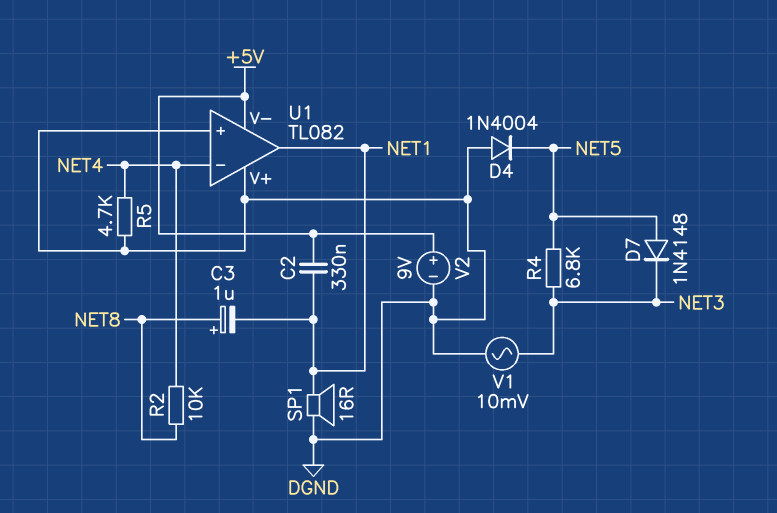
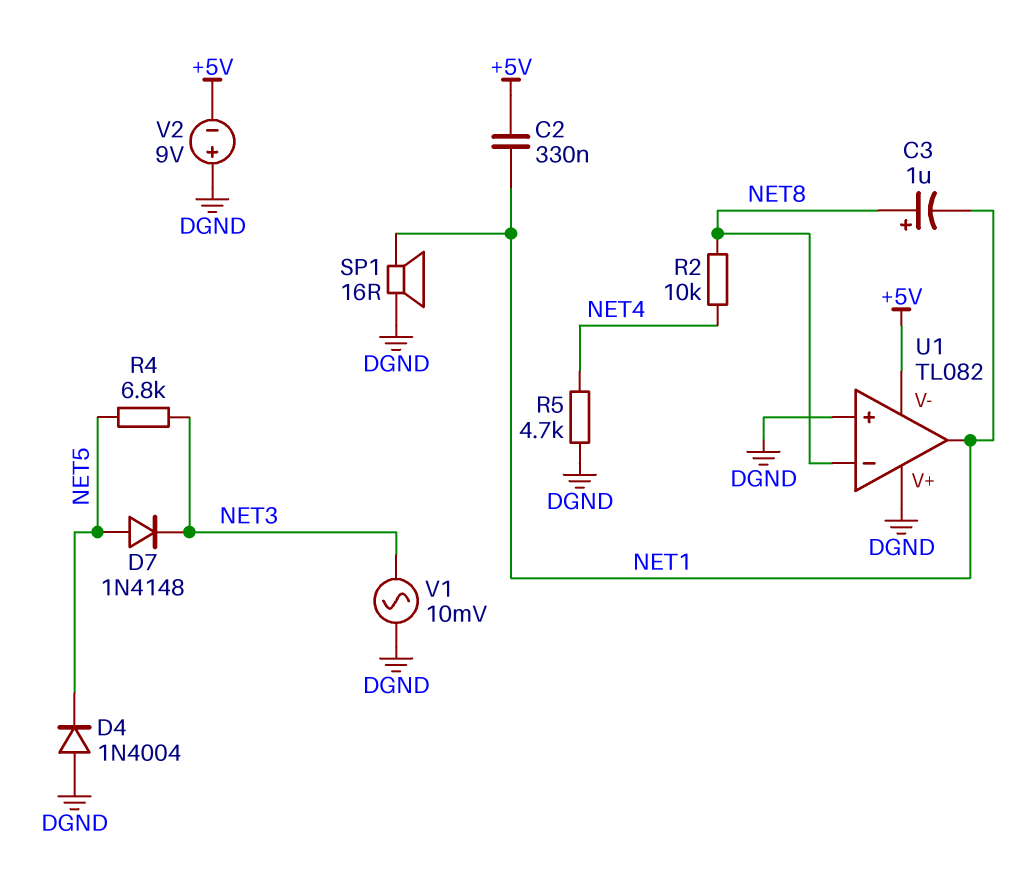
U1 pin in-: NET4 -> NET8
V2: 9V (plus +5V, minus DGND) -> 9V (plus DGND, minus +5V)

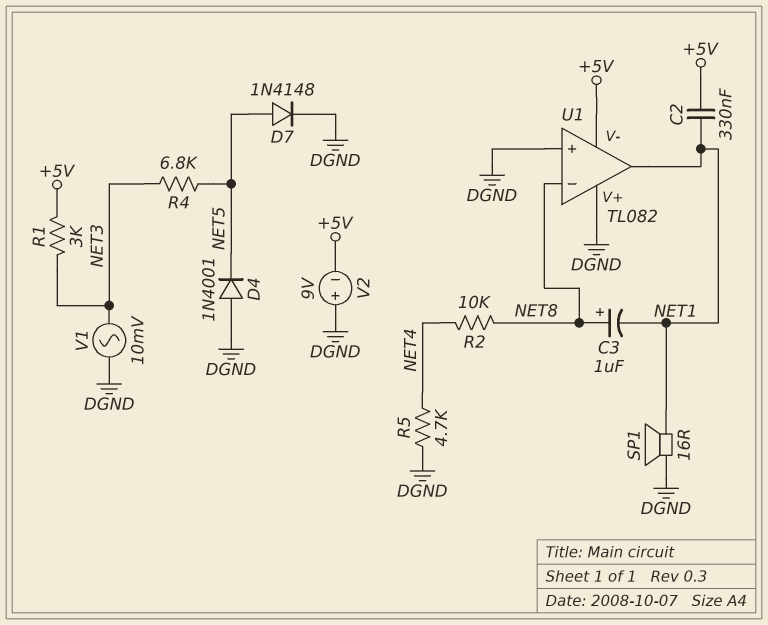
D4: diode 1N4004 (A DGND, K NET5) -> diode 1N4001 (A DGND, K NET5)
D7: diode 1N4148 (A NET5, K NET3) -> diode 1N4148 (A NET5, K DGND)
R1: none -> 3k (+5V, NET3)

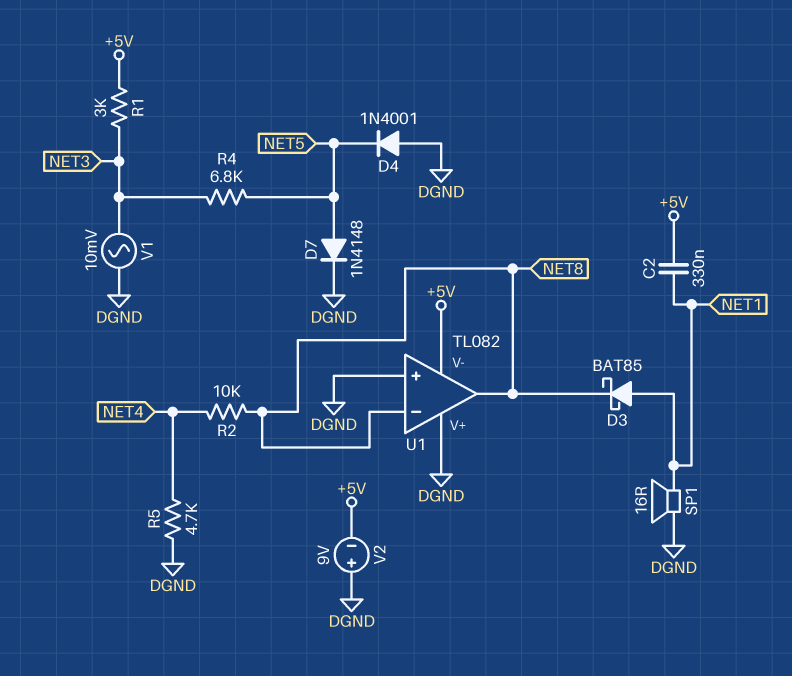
C3: 1uF (plus NET8, minus NET1) -> none
D3: none -> schottky BAT85 (A NET1, K NET8)
U1 pin out: NET1 -> NET8

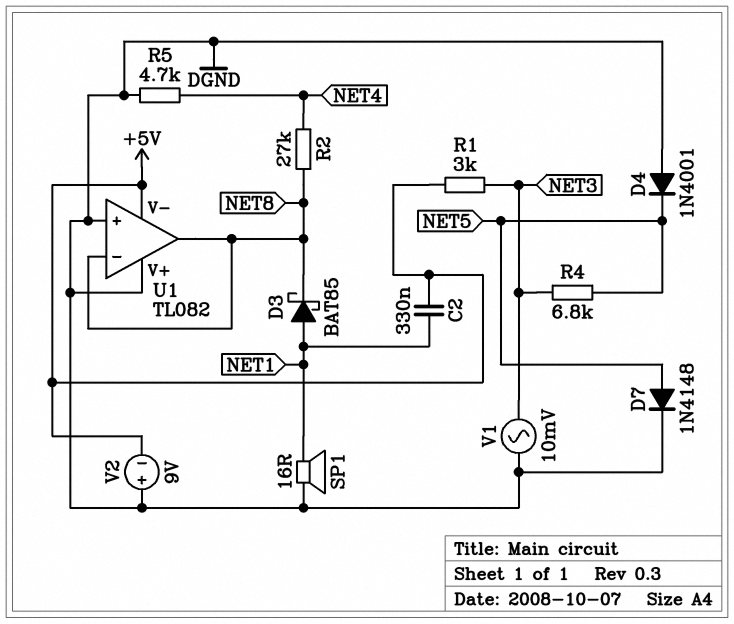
R2: 10k (NET4, NET8) -> 27k (NET4, NET8)

